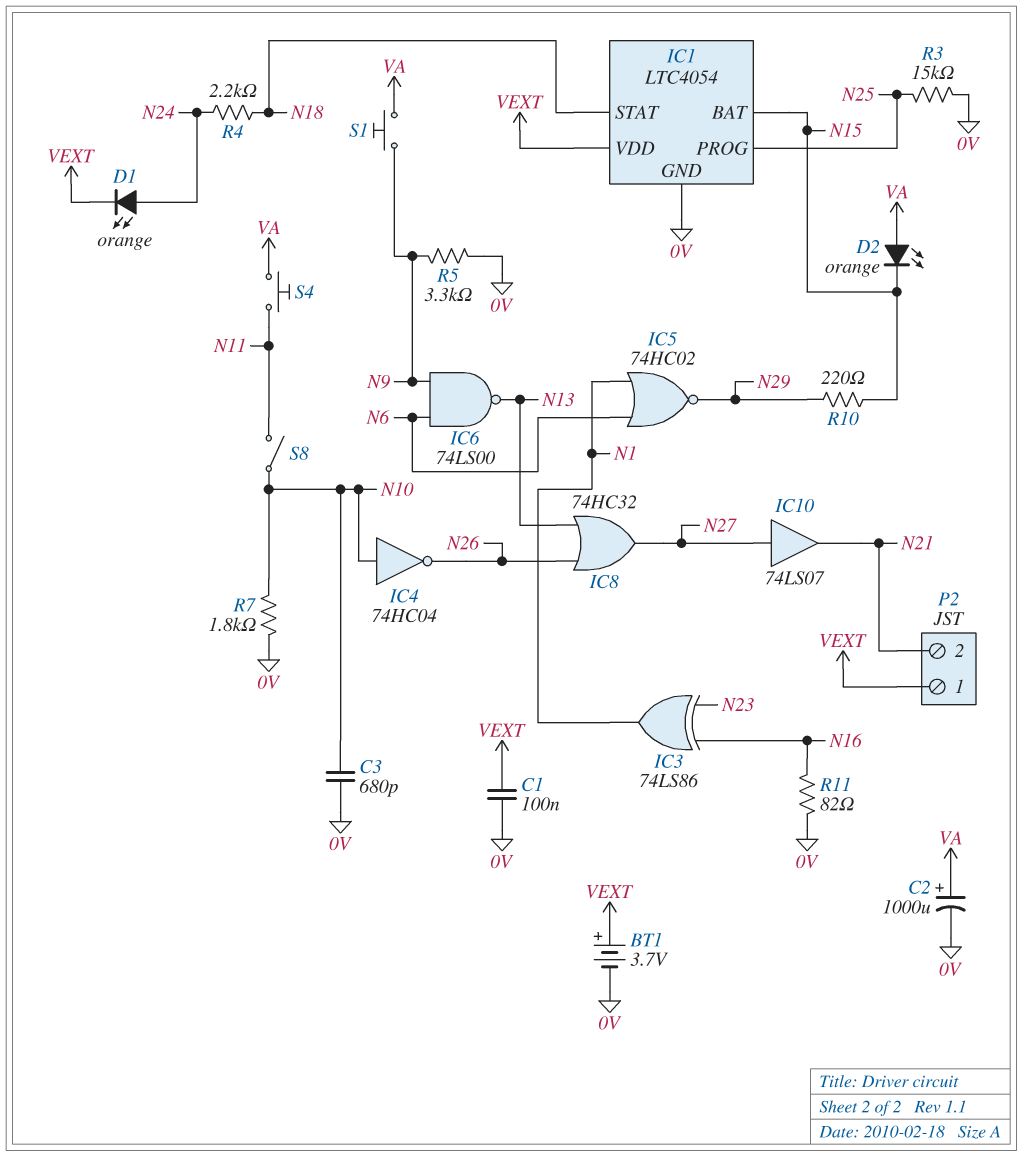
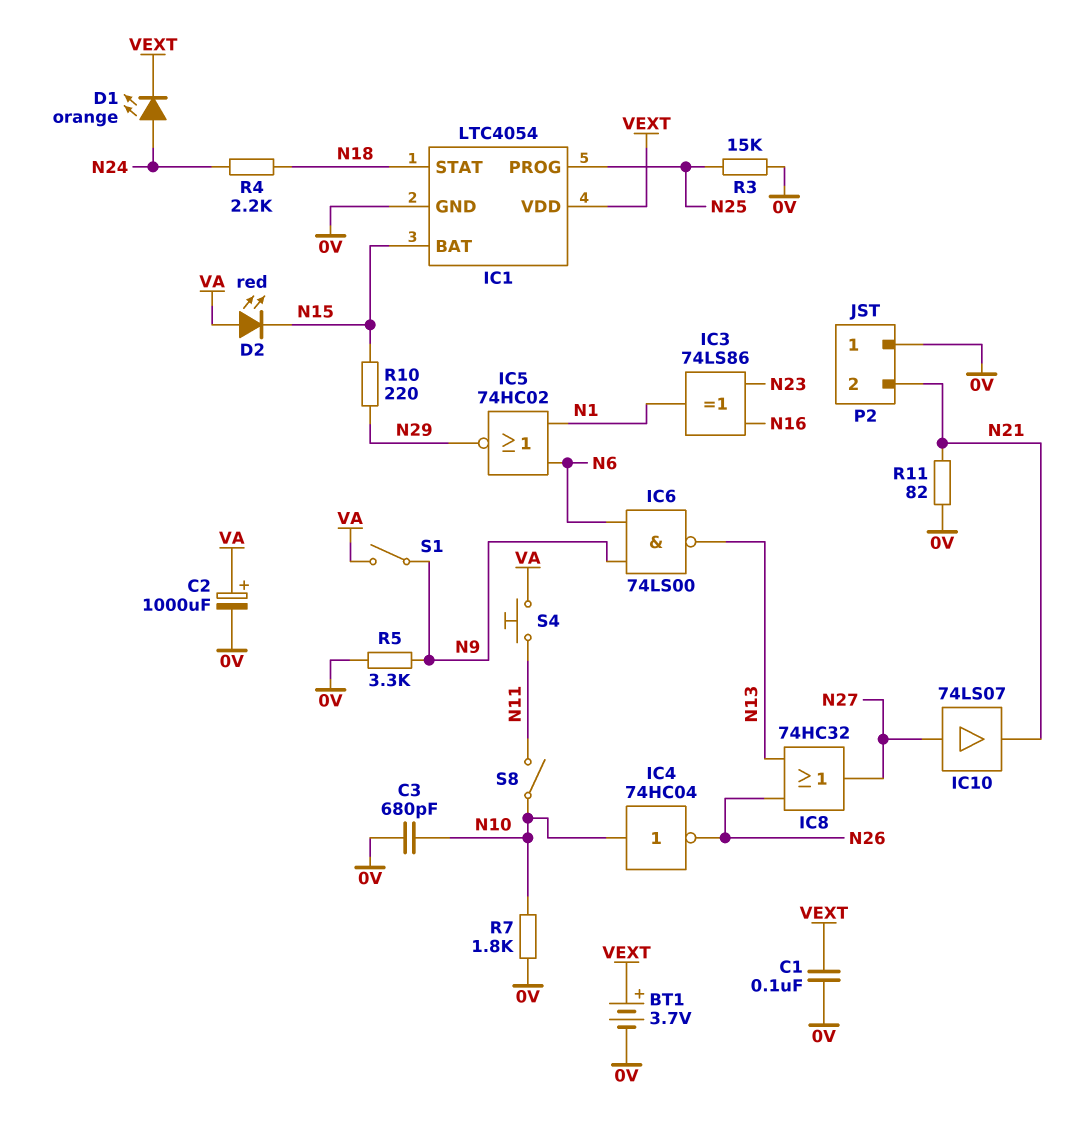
D2: LED orange (A VA, K N15) -> LED red (A VA, K N15)
P2 pin 1: VEXT -> 0V
R11: 82 (0V, N16) -> 82 (0V, N21)
S1: button (N9, VA) -> switch (N9, VA)

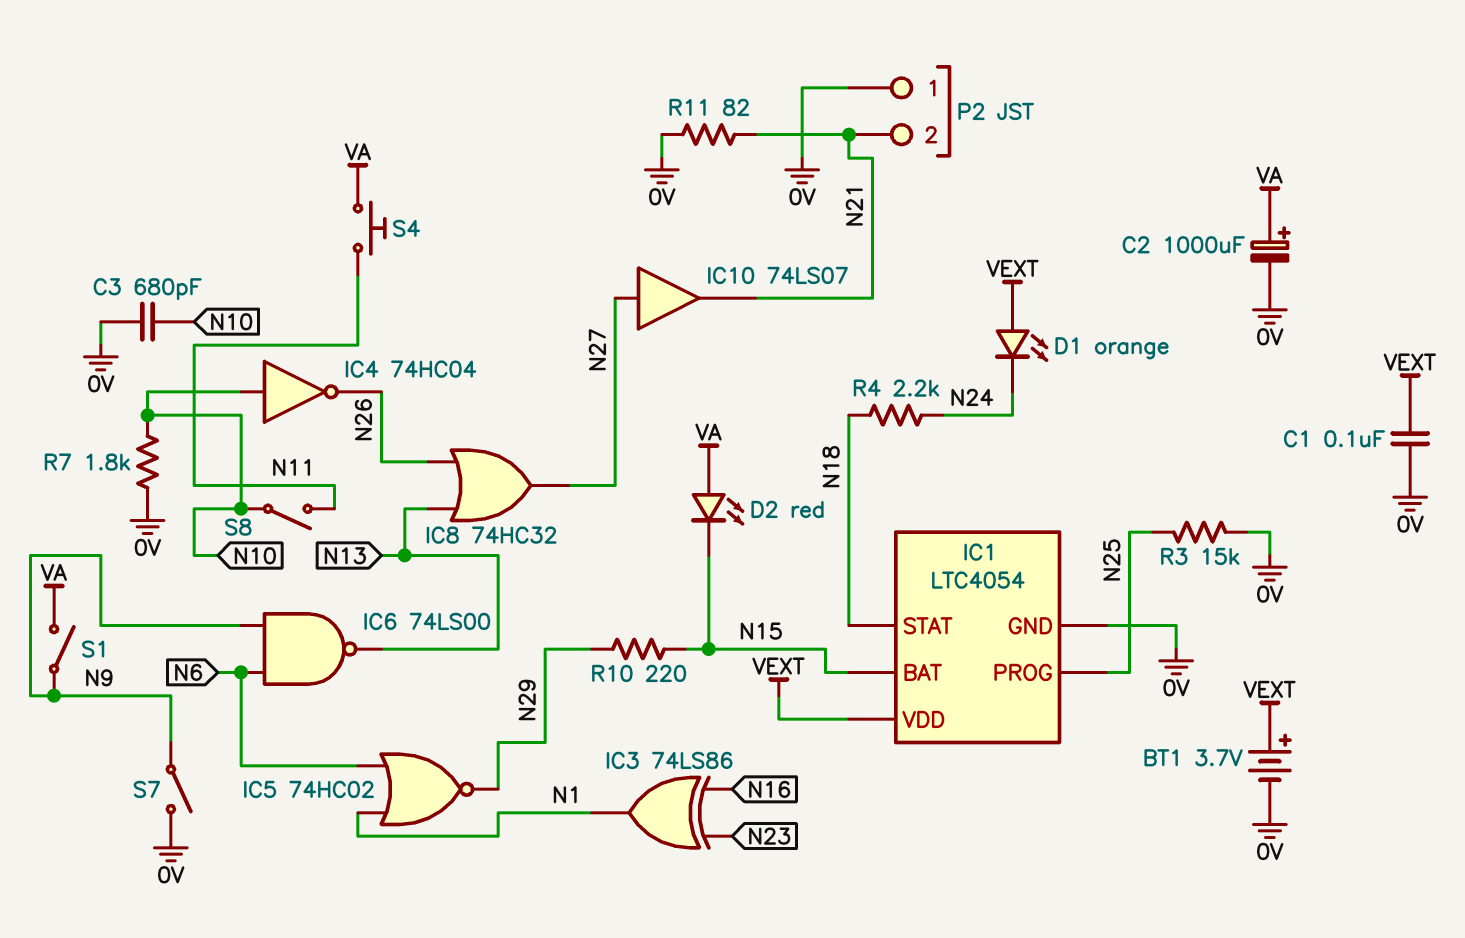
D1: LED orange (A N24, K VEXT) -> LED orange (A VEXT, K N24)
R5: 3.3k (0V, N9) -> none
S7: none -> switch (0V, N9)

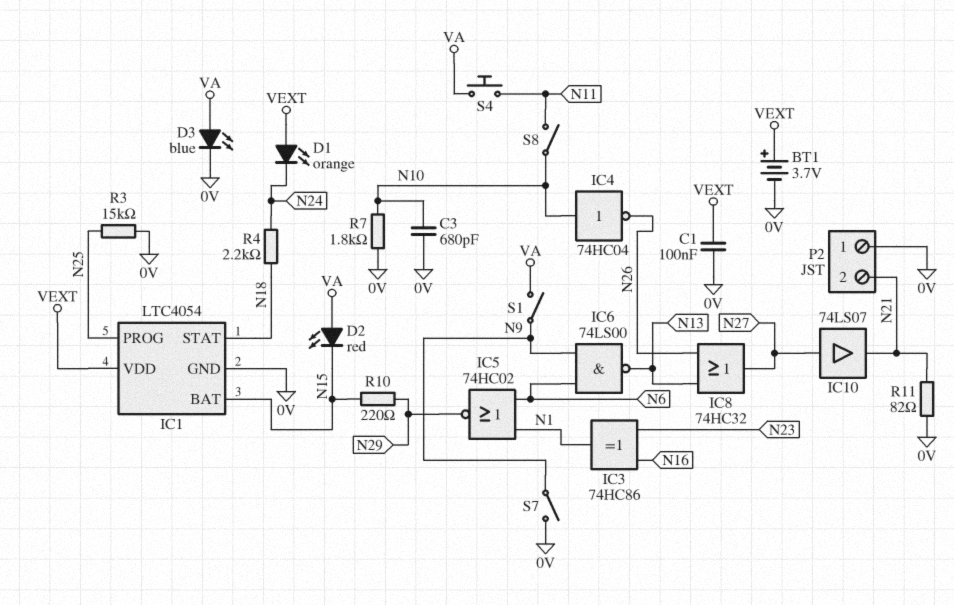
C2: 1000uF (plus VA, minus 0V) -> none
D3: none -> LED blue (A VA, K 0V)
IC3: XOR 74LS86 (in N16, in N23, out N1) -> XOR 74HC86 (in N16, in N23, out N1)

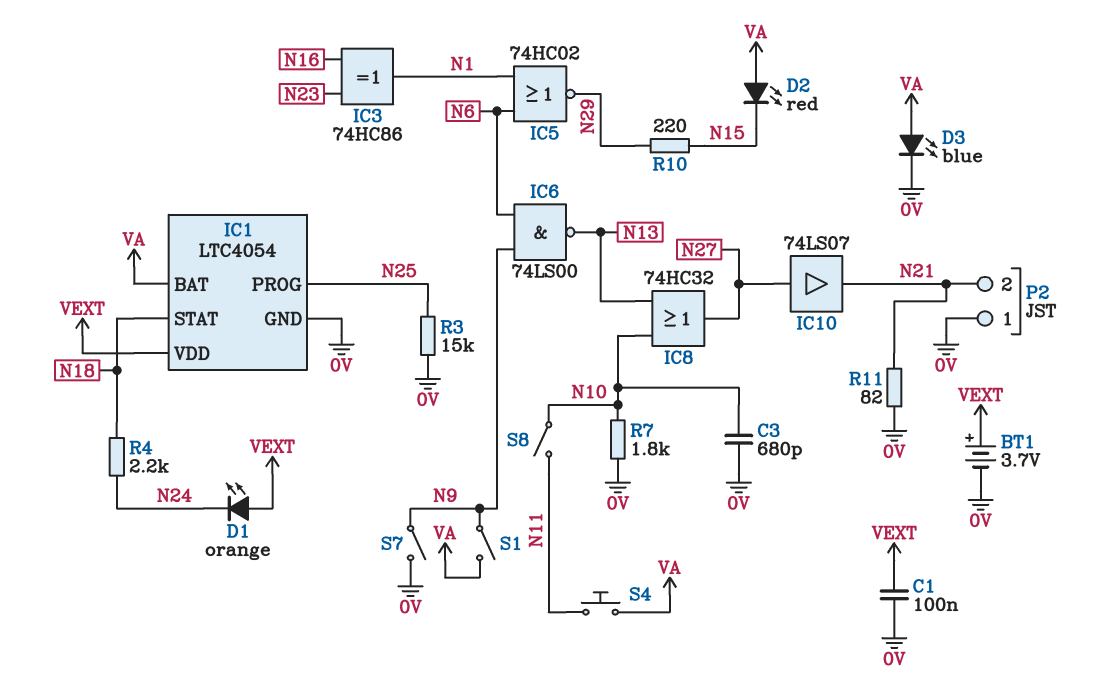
IC1 pin BAT: N15 -> VA
IC4: NOT 74HC04 (in N10, out N26) -> none
IC8: OR 74HC32 (in N13, in N26, out N27) -> OR 74HC32 (in N10, in N13, out N27)

